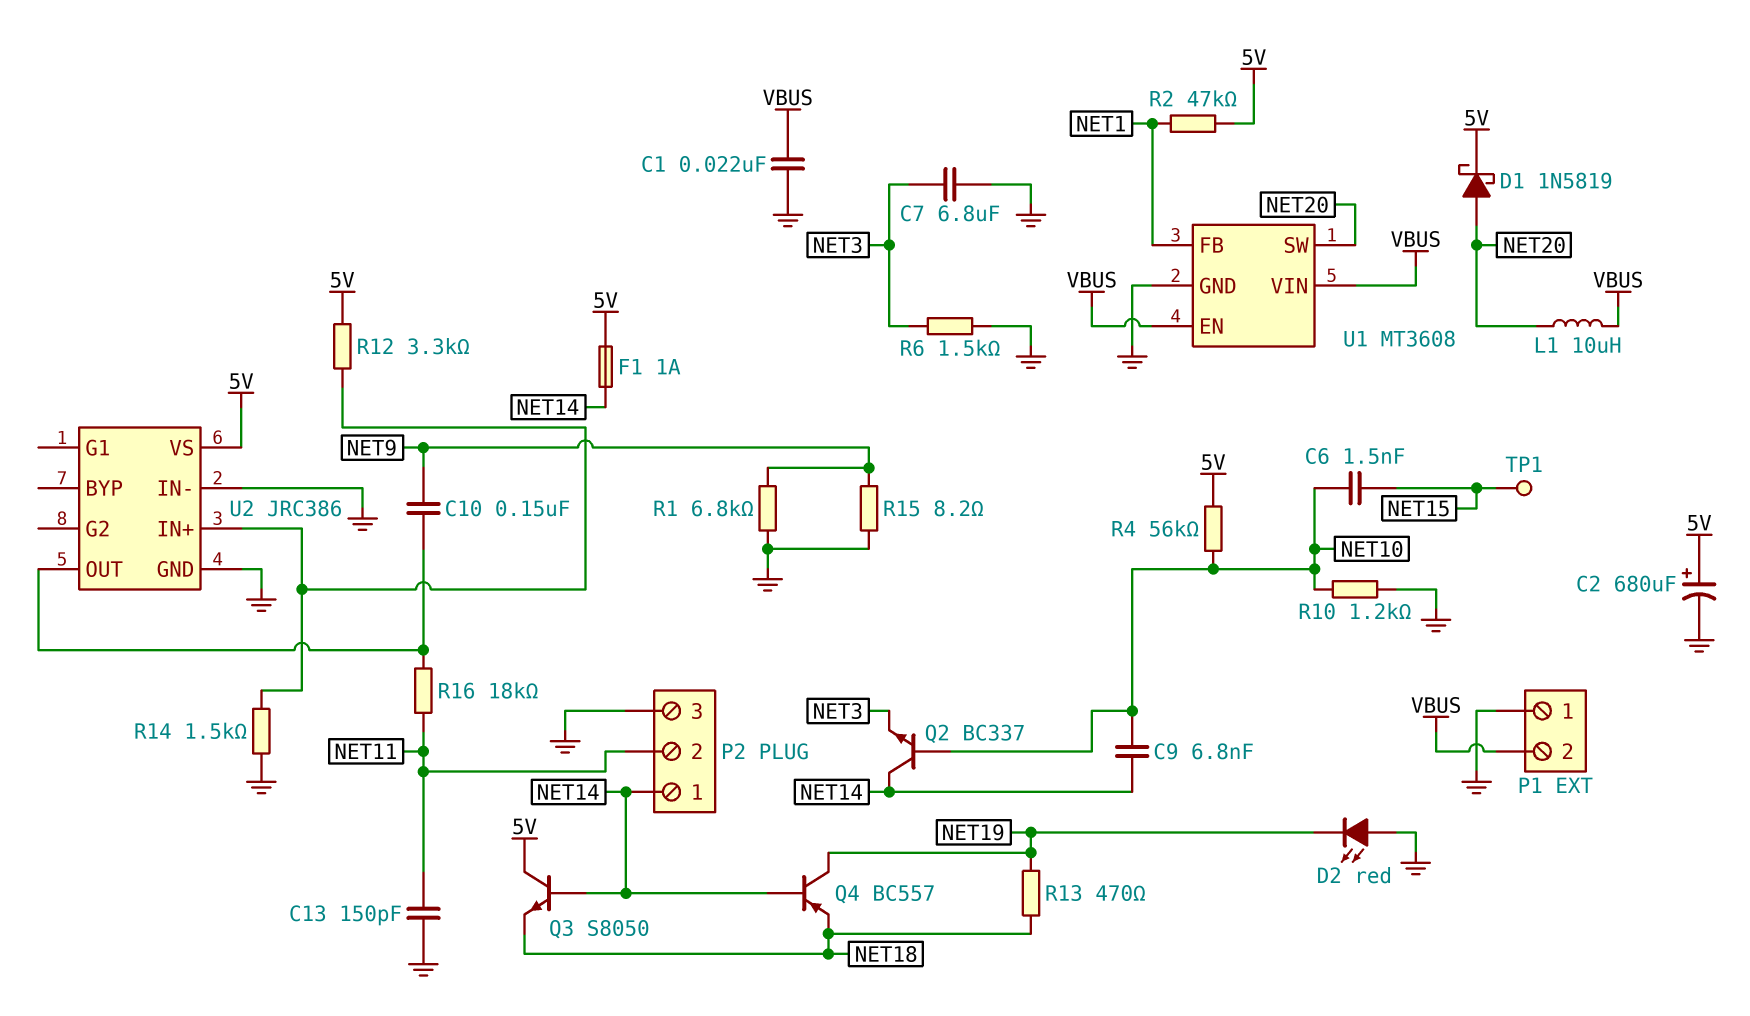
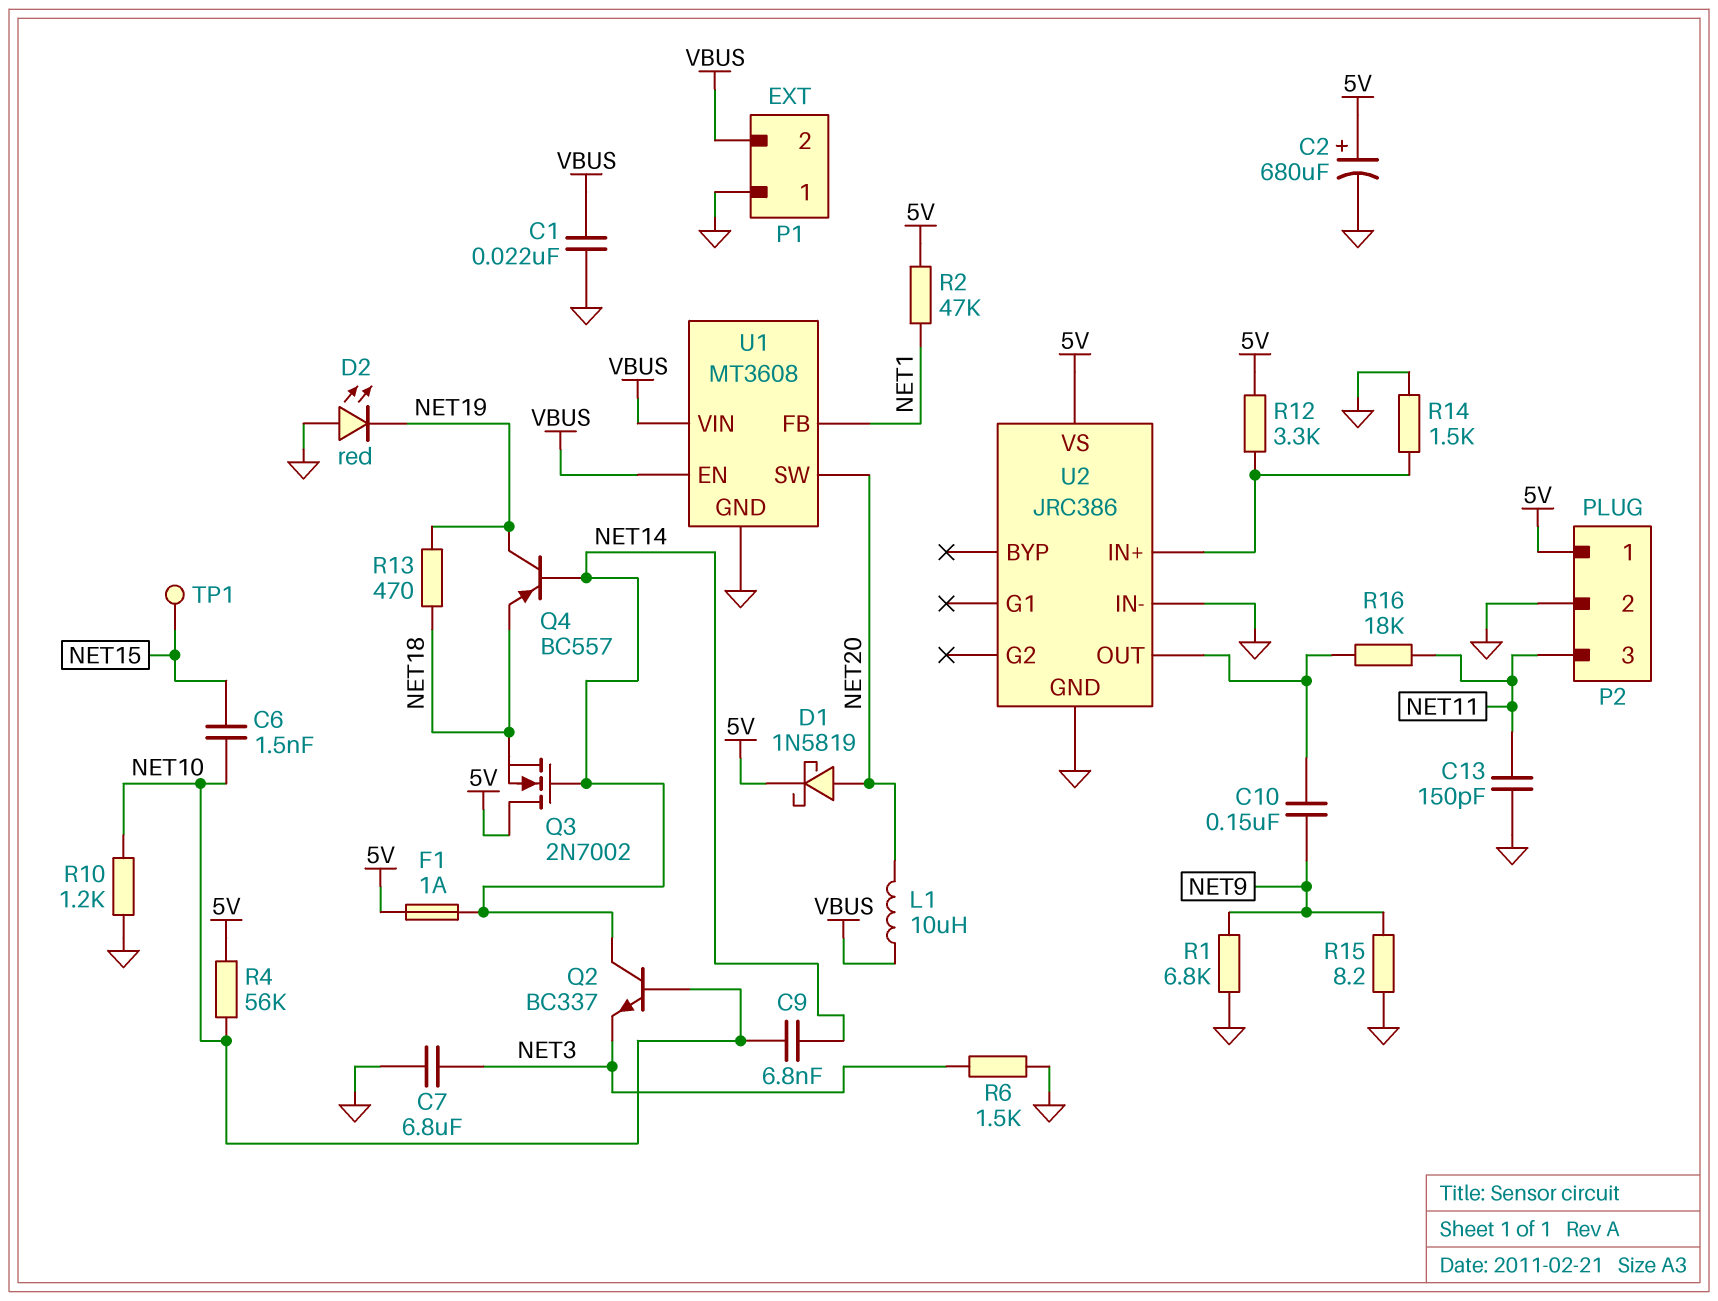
P2 pin 1: NET14 -> 5V
P2 pin 2: NET11 -> GND
P2 pin 3: GND -> NET11
Q3: NPN S8050 (B NET14, C 5V, E NET18) -> NMOS 2N7002 (G NET14, D 5V, S NET18)

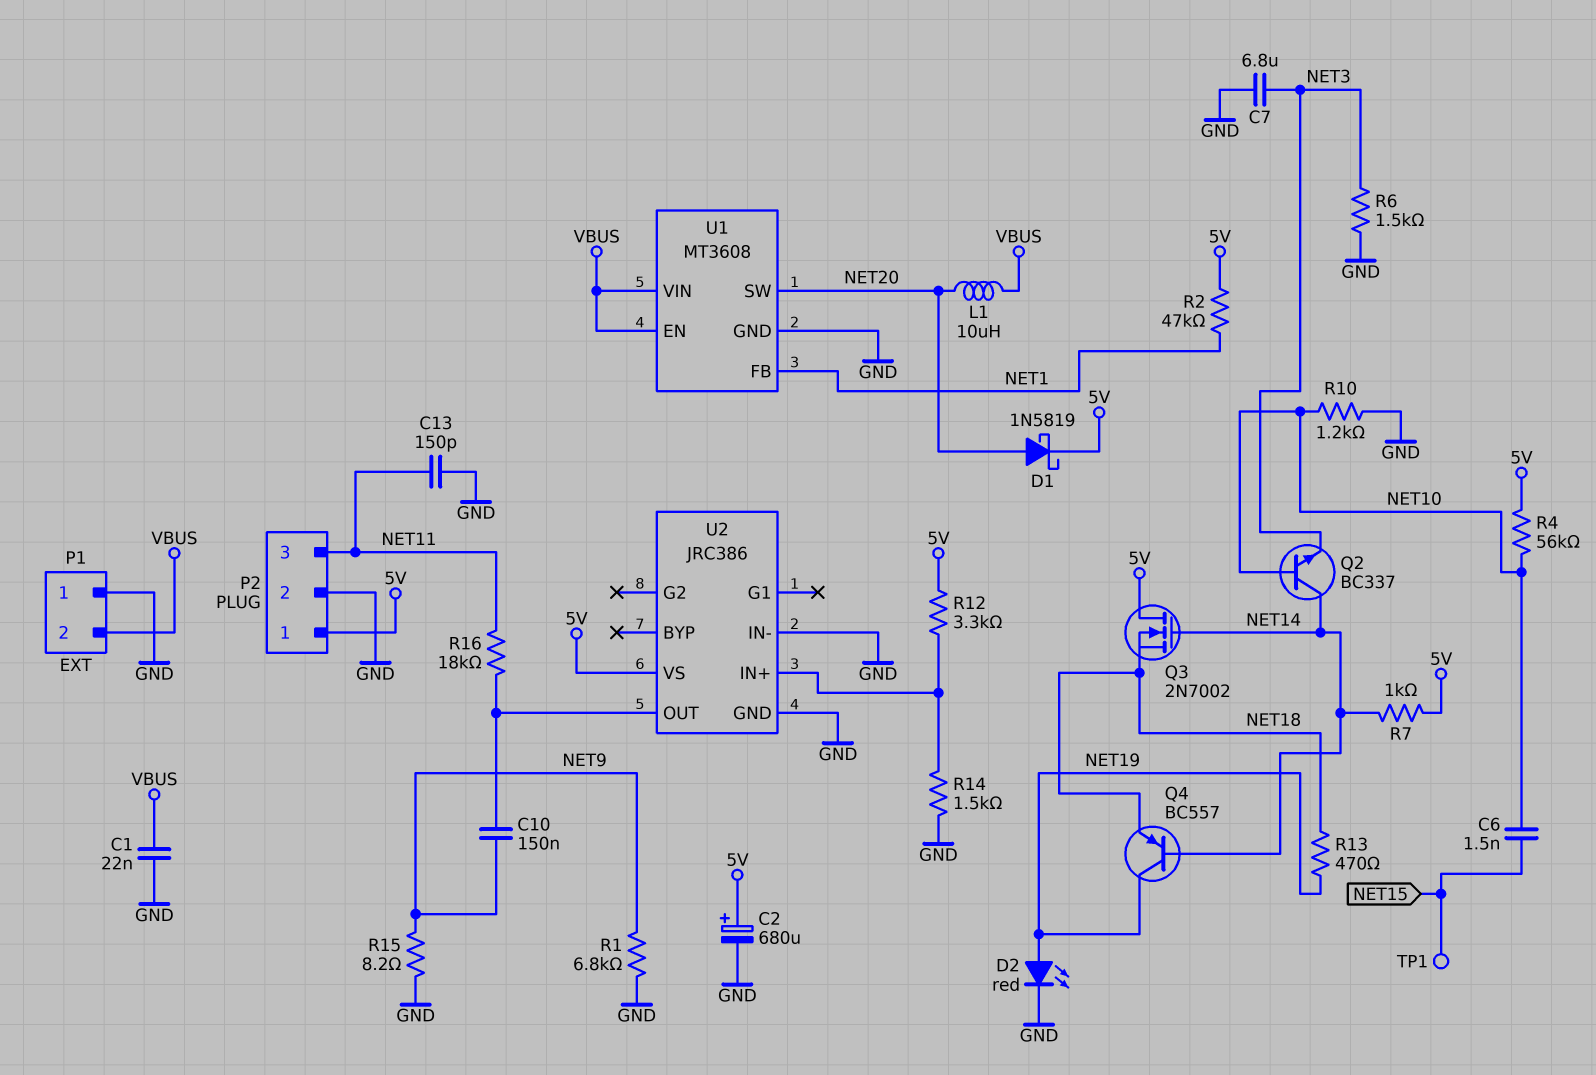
C9: 6.8nF (NET10, NET14) -> none
D2: LED red (A GND, K NET19) -> LED red (A NET19, K GND)
F1: 1A (5V, NET14) -> none
R7: none -> 1k (5V, NET14)

